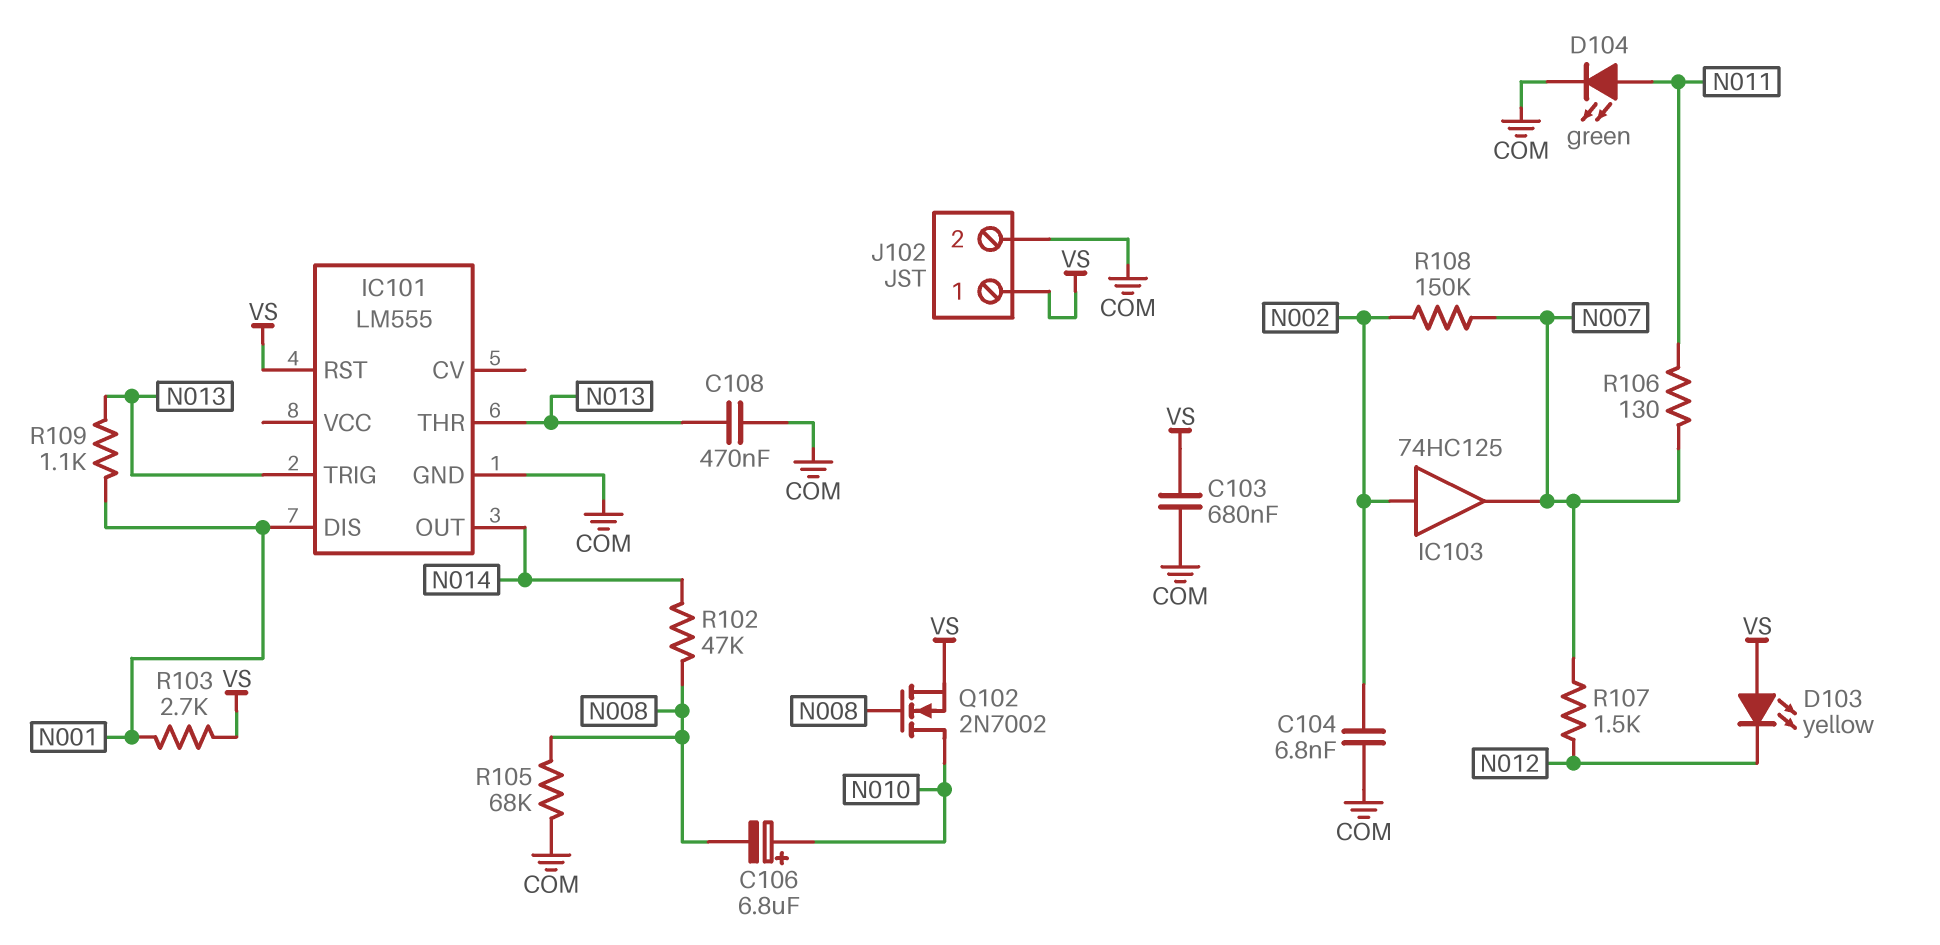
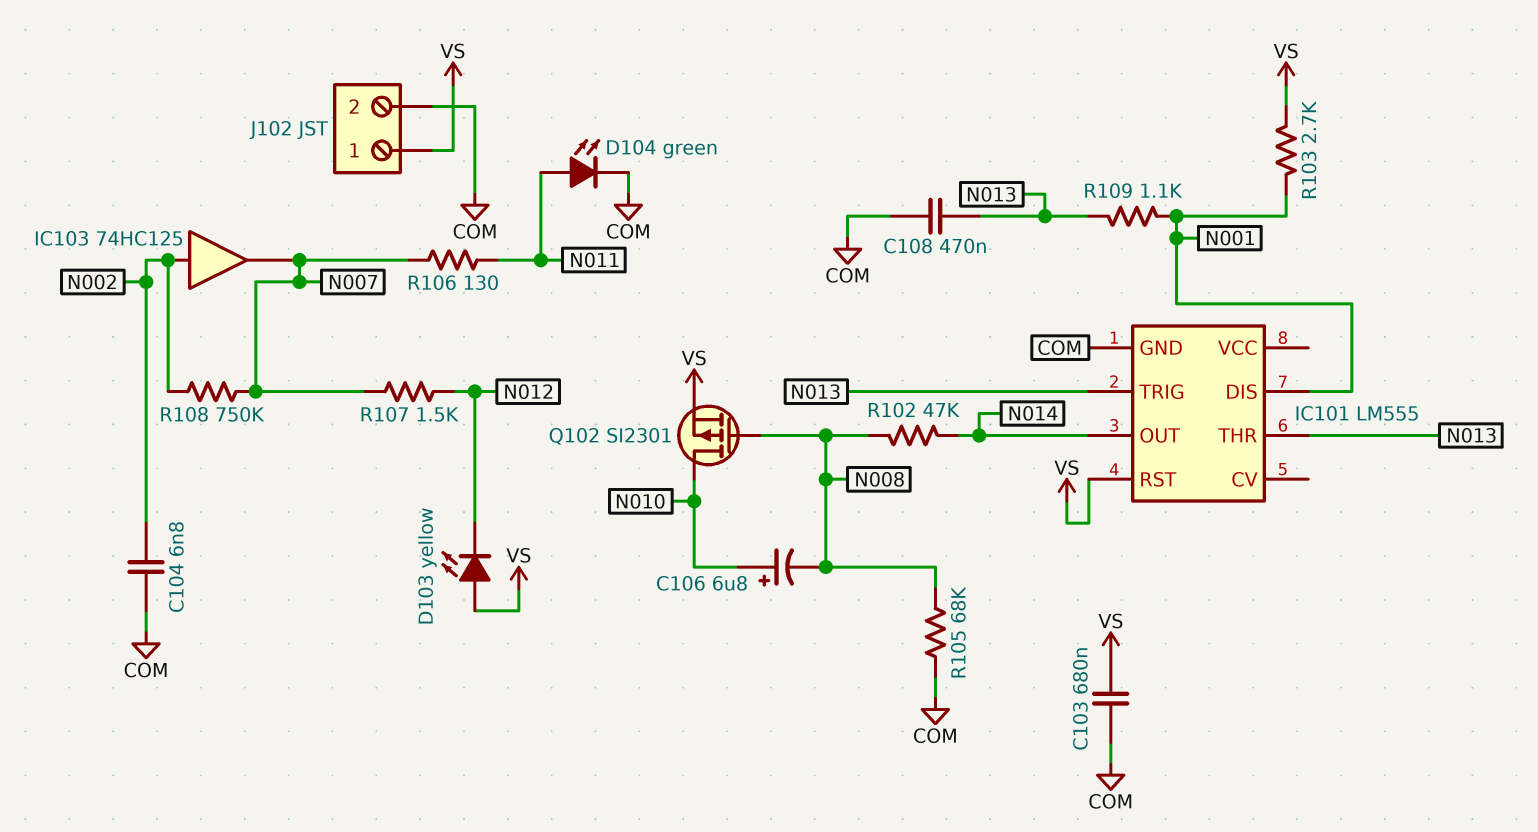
Q102: NMOS 2N7002 (G N008, D N010, S VS) -> PMOS SI2301 (G N008, D N010, S VS)
R108: 150k (N002, N007) -> 750k (N002, N007)

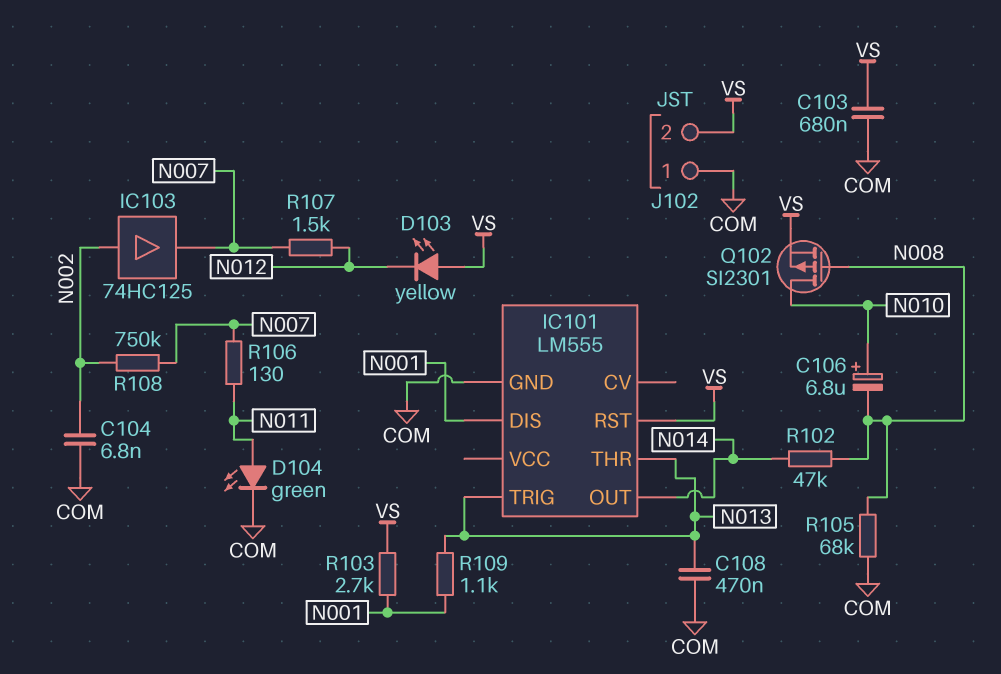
J102 pin 1: VS -> COM
J102 pin 2: COM -> VS

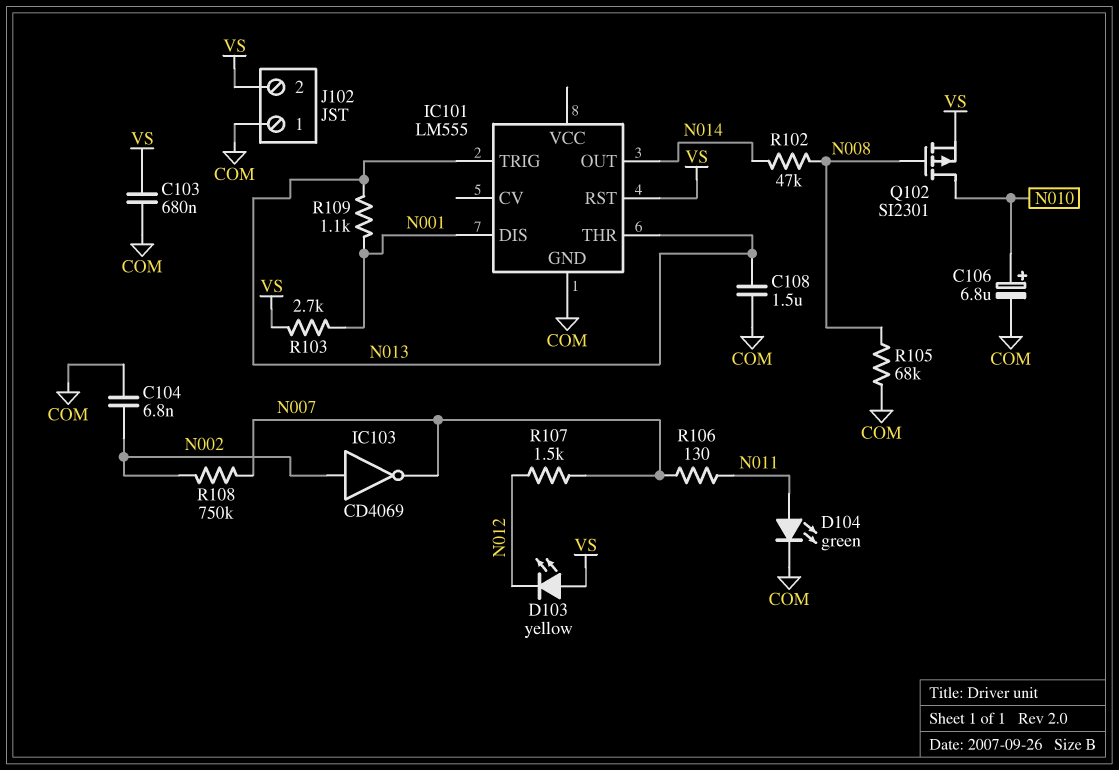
C106: 6.8uF (plus N010, minus N008) -> 6.8uF (plus N010, minus COM)
C108: 470nF (COM, N013) -> 1.5uF (COM, N013)
IC103: buffer 74HC125 (in N002, out N007) -> NOT CD4069 (in N002, out N007)

